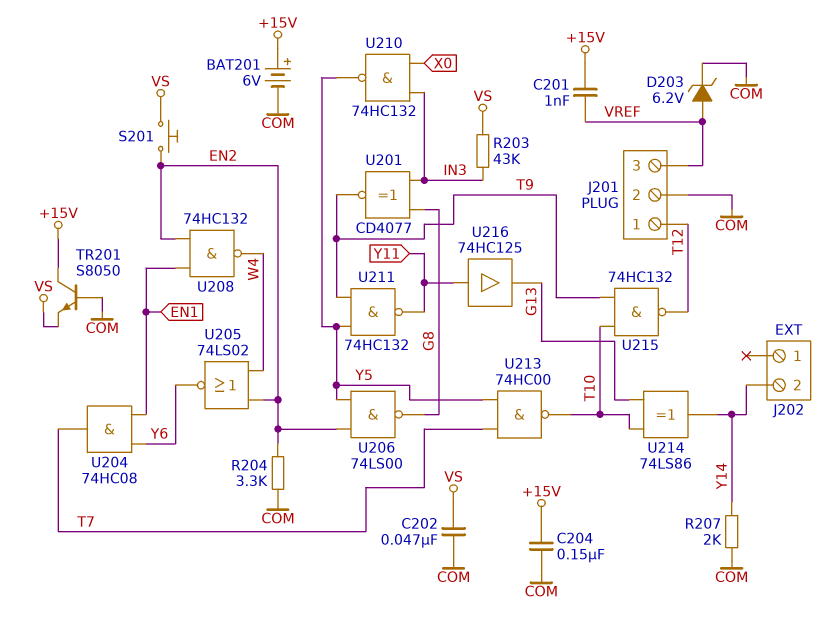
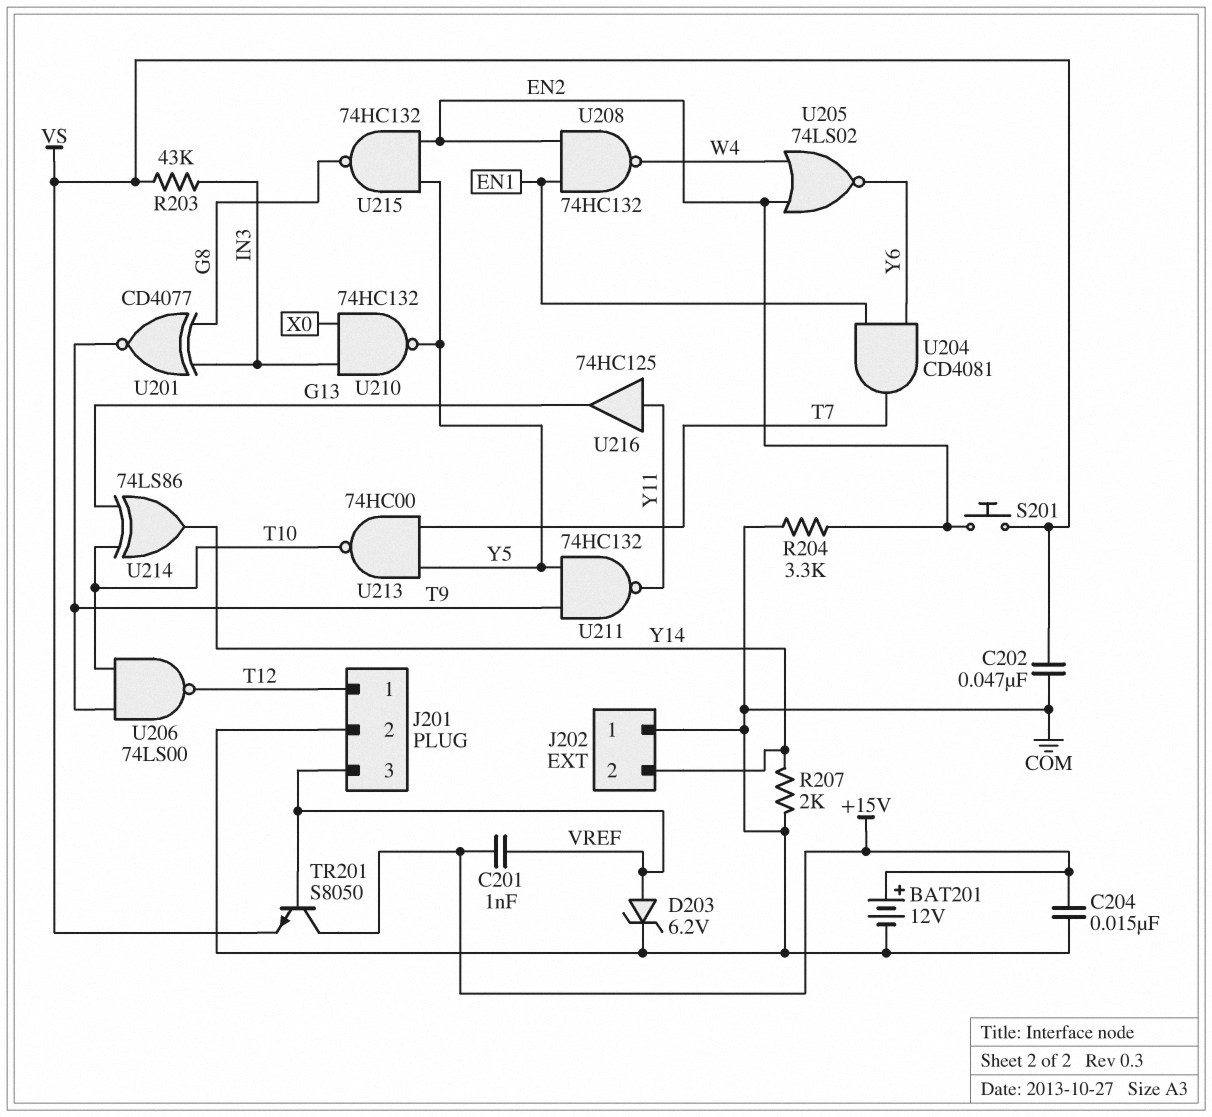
BAT201: 6V (plus +15V, minus COM) -> 12V (plus +15V, minus COM)
C204: 150nF (+15V, COM) -> 15nF (+15V, COM)
J202 pin 1: none -> COM
TR201: NPN S8050 (B COM, C +15V, E VS) -> NPN S8050 (B VREF, C +15V, E VS)
U204: AND 74HC08 (in EN1, in Y6, out T7) -> AND CD4081 (in EN1, in Y6, out T7)
U206: NAND 74LS00 (in EN2, in Y5, out G8) -> NAND 74LS00 (in T9, in T10, out T12)
U215: NAND 74HC132 (in T9, in T10, out T12) -> NAND 74HC132 (in EN2, in Y5, out G8)

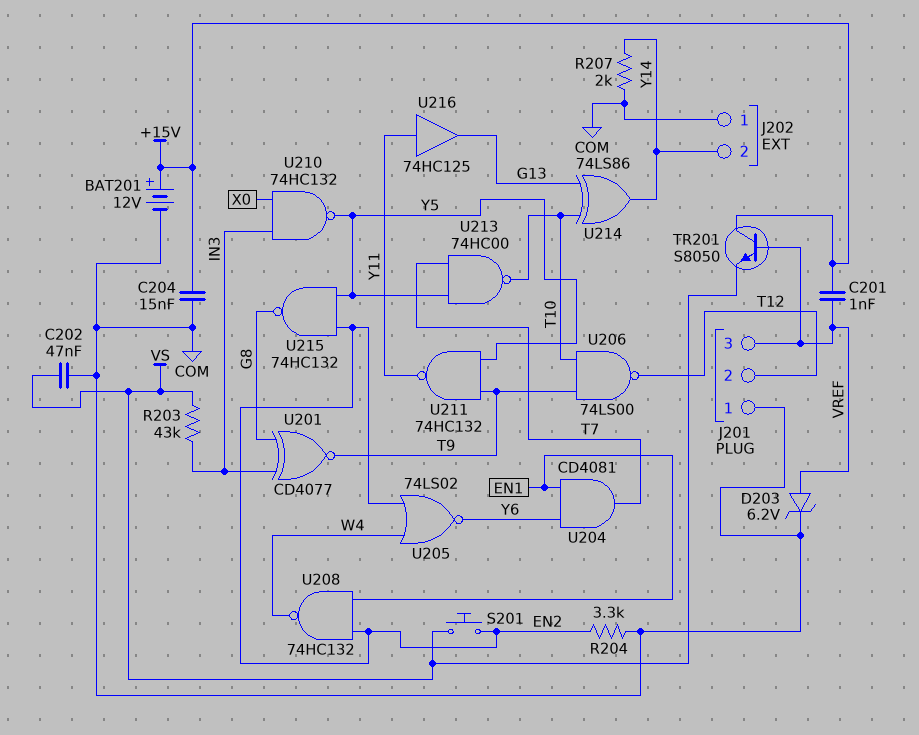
J201 pin 1: T12 -> COM
J201 pin 2: COM -> T12

